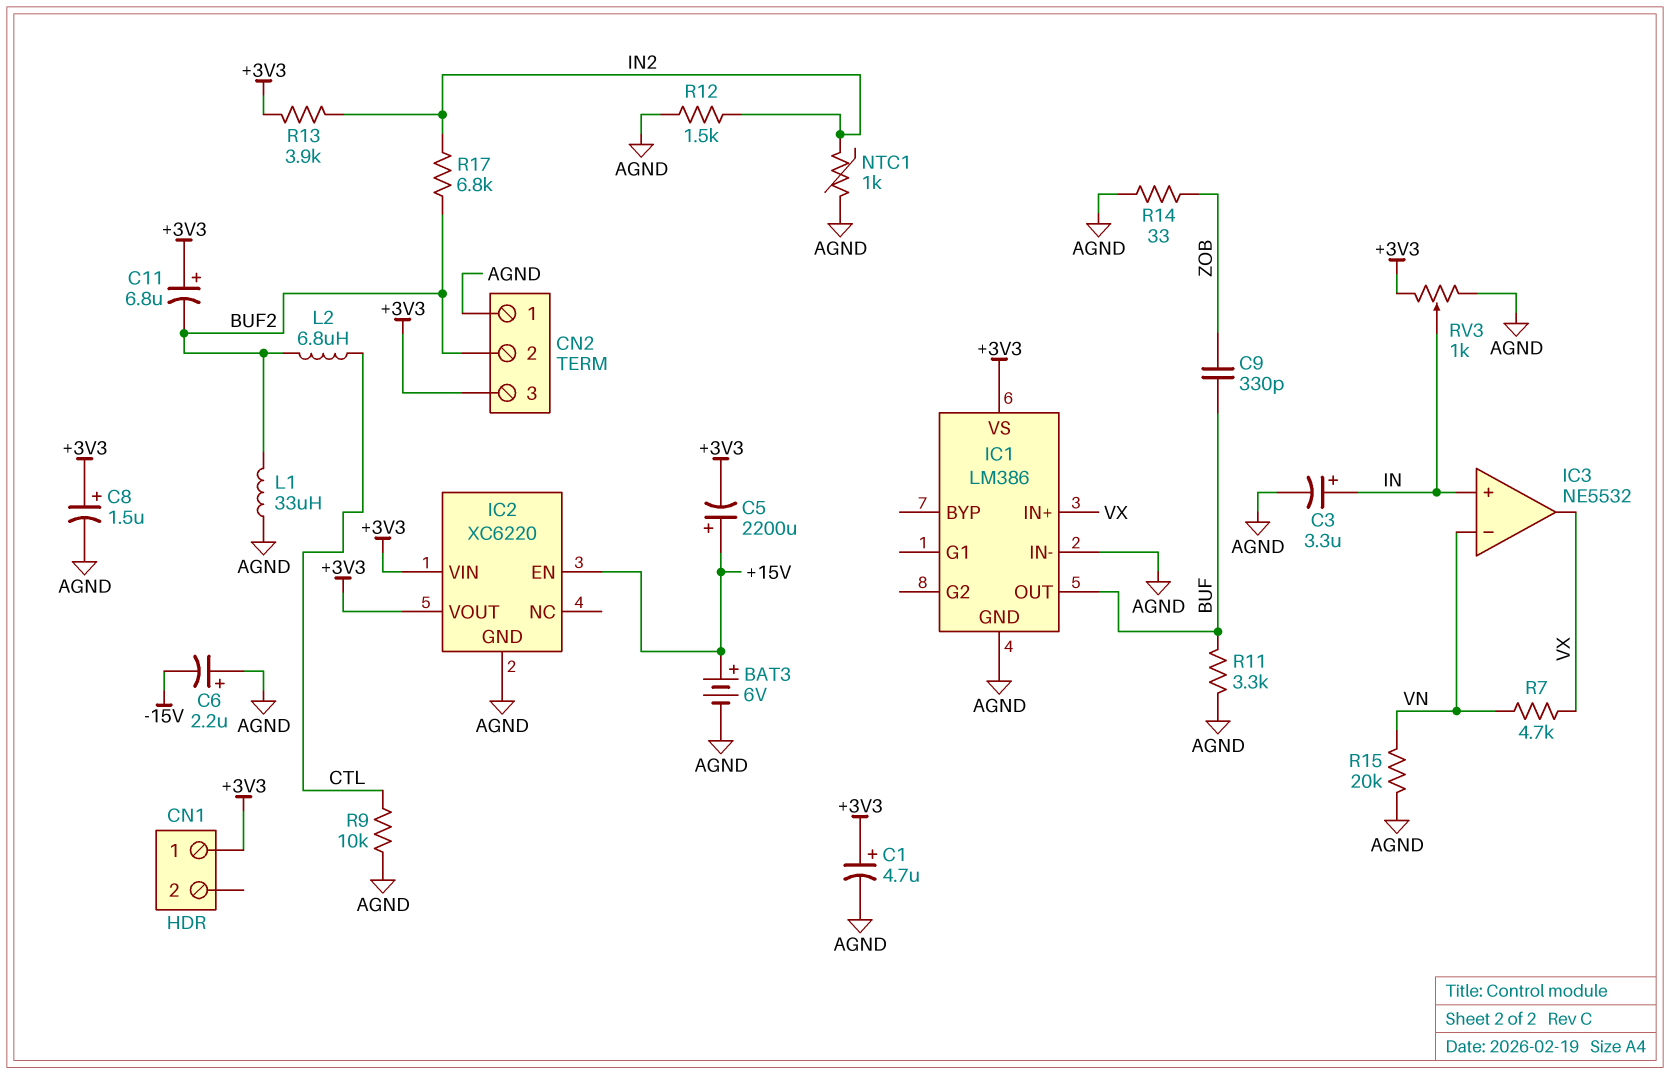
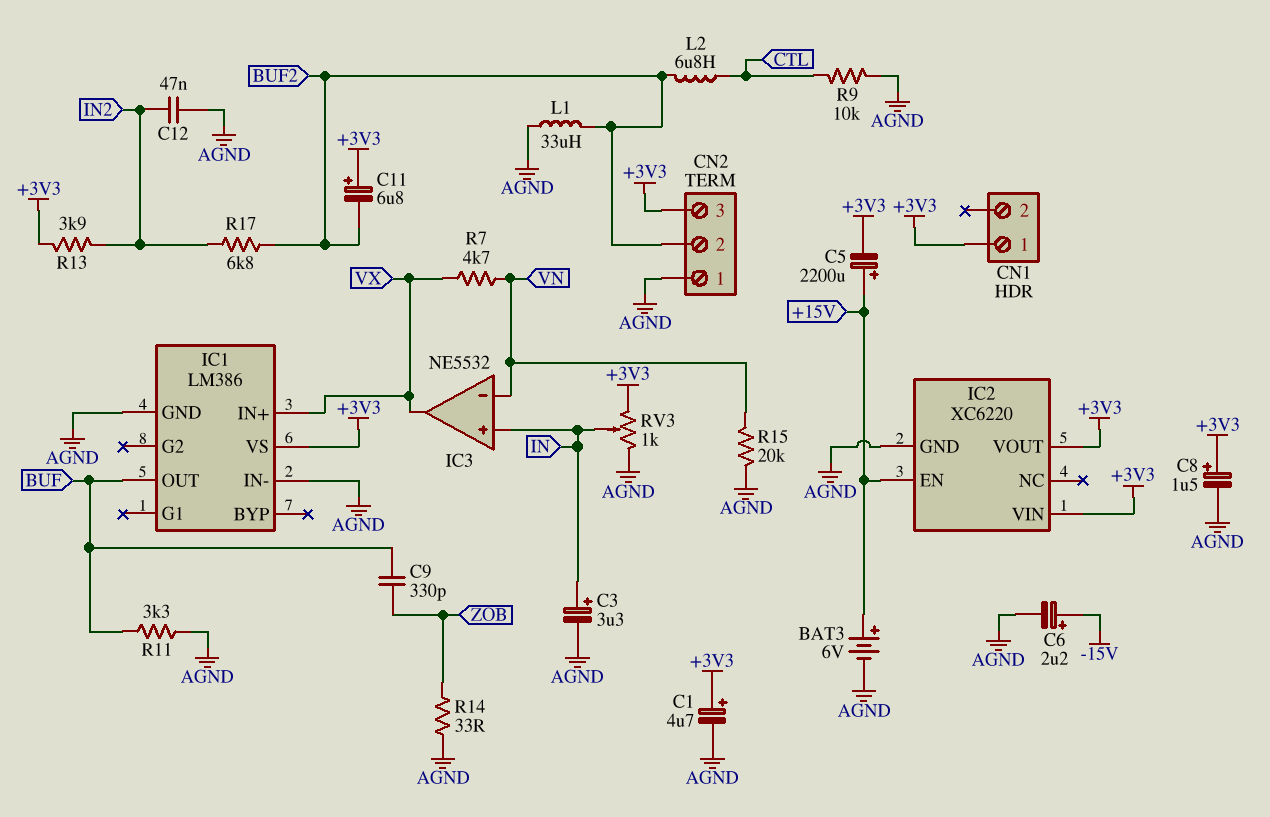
C6: 2.2uF (plus AGND, minus -15V) -> 2.2uF (plus -15V, minus AGND)
C12: none -> 47nF (AGND, IN2)
NTC1: 1k (AGND, IN2) -> none
R12: 1.5k (AGND, IN2) -> none

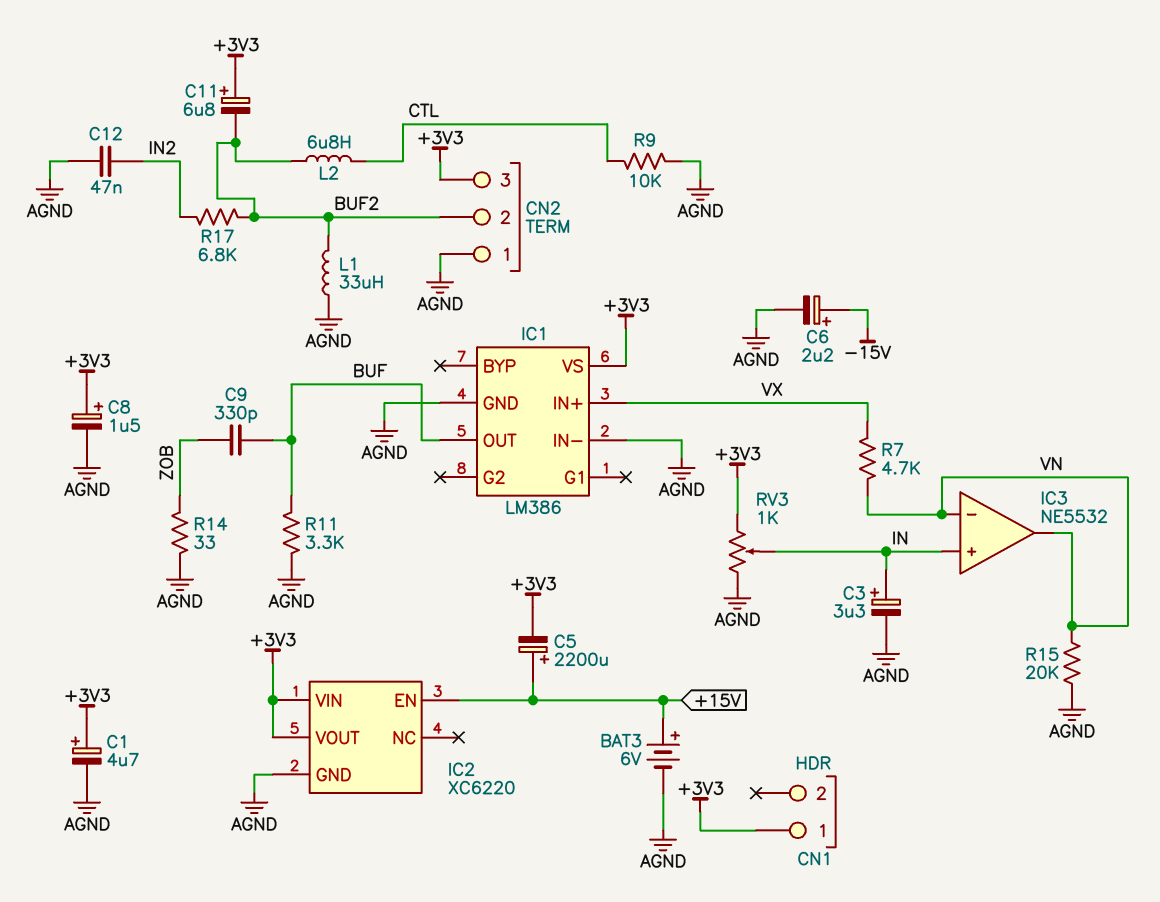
IC3 pin out: VX -> VN
R13: 3.9k (+3V3, IN2) -> none

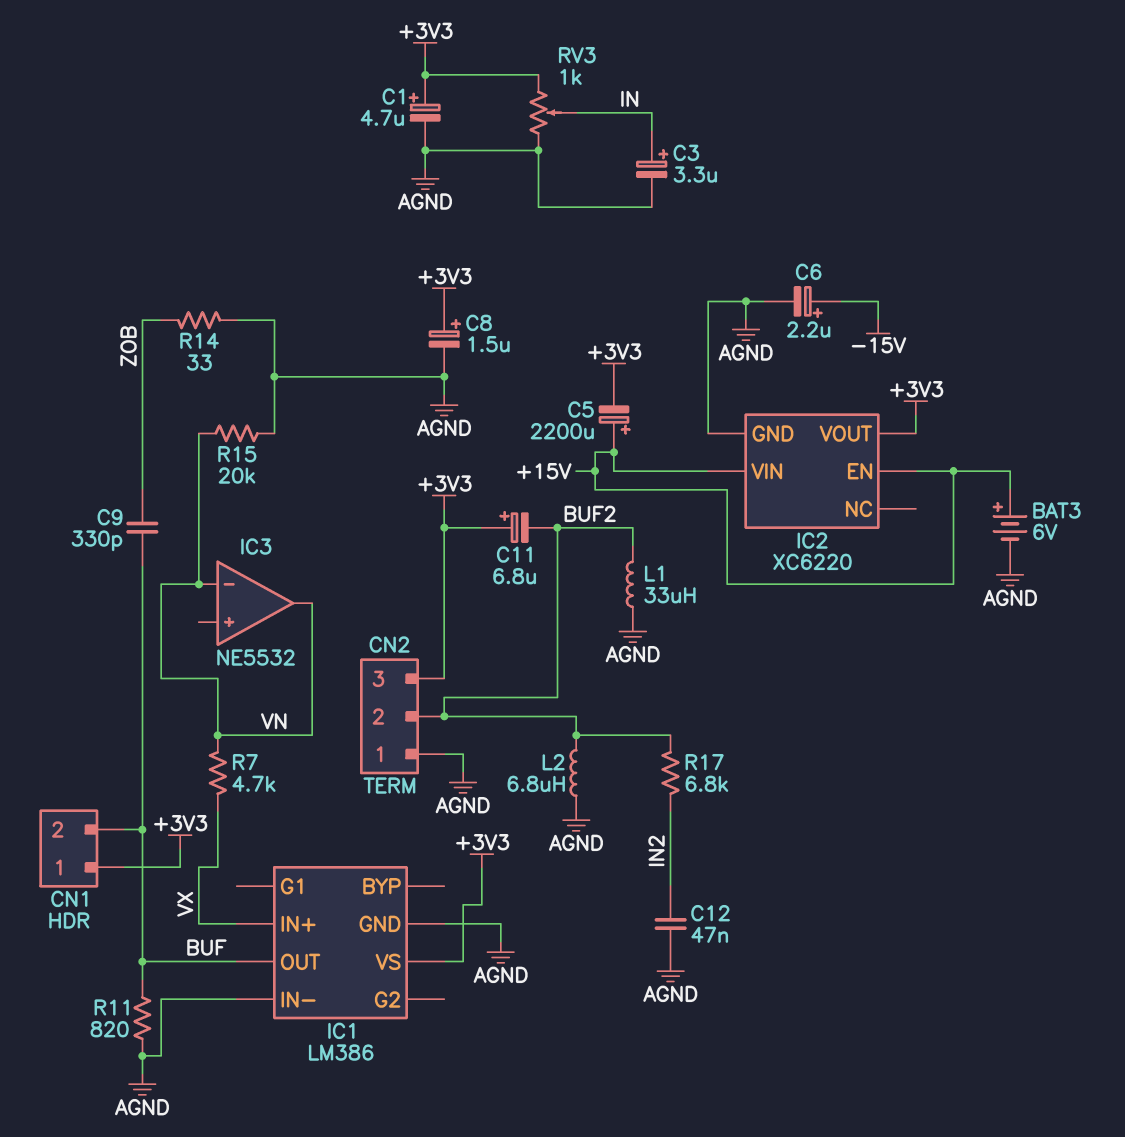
CN1 pin 2: none -> BUF
IC2 pin VIN: +3V3 -> +15V
IC3 pin in+: IN -> none
L2: 6.8uH (BUF2, CTL) -> 6.8uH (AGND, BUF2)
R9: 10k (AGND, CTL) -> none
R11: 3.3k (AGND, BUF) -> 820 (AGND, BUF)

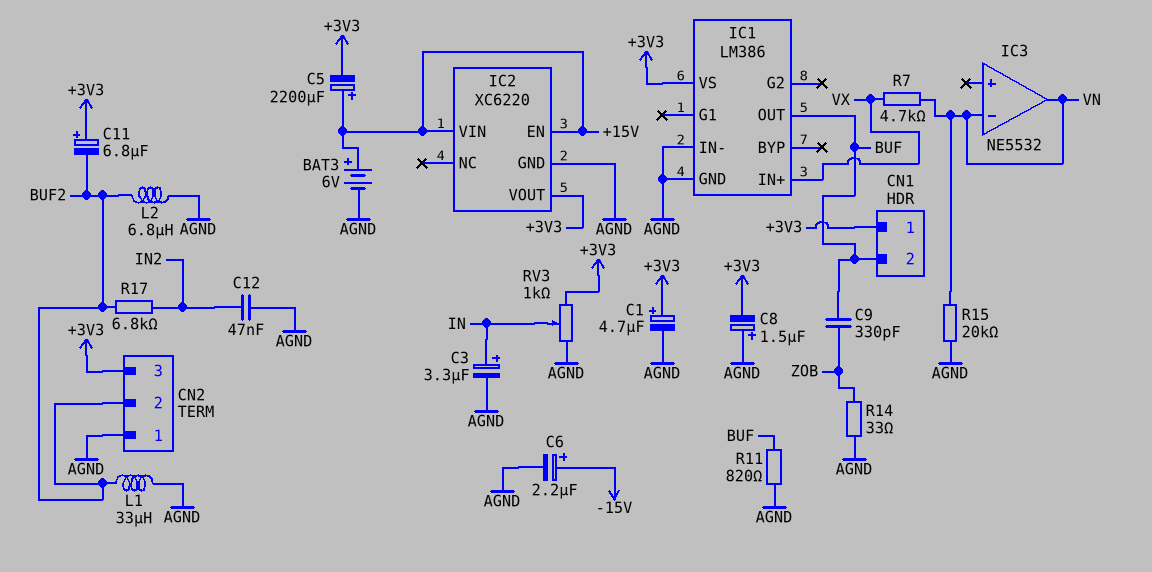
C8: 1.5uF (plus +3V3, minus AGND) -> 1.5uF (plus AGND, minus +3V3)

